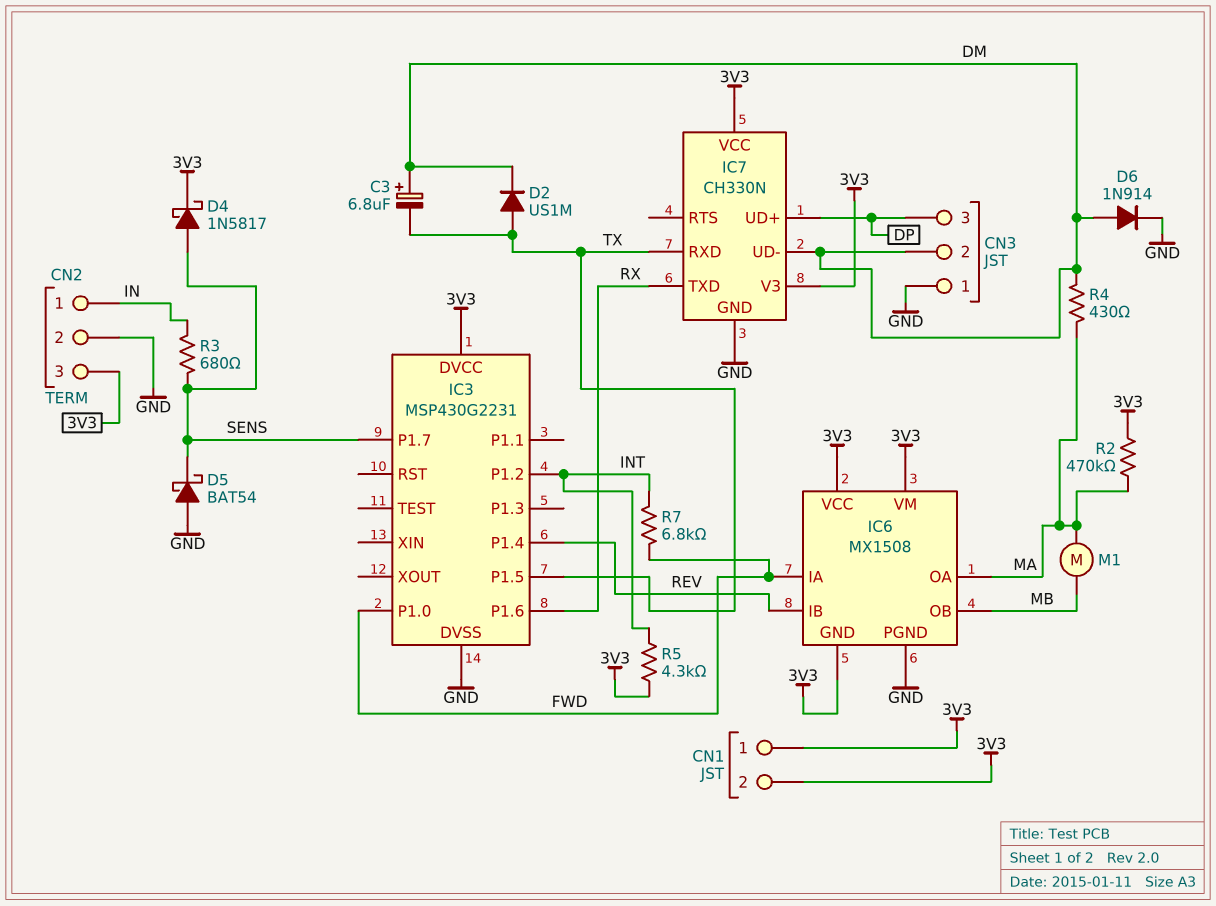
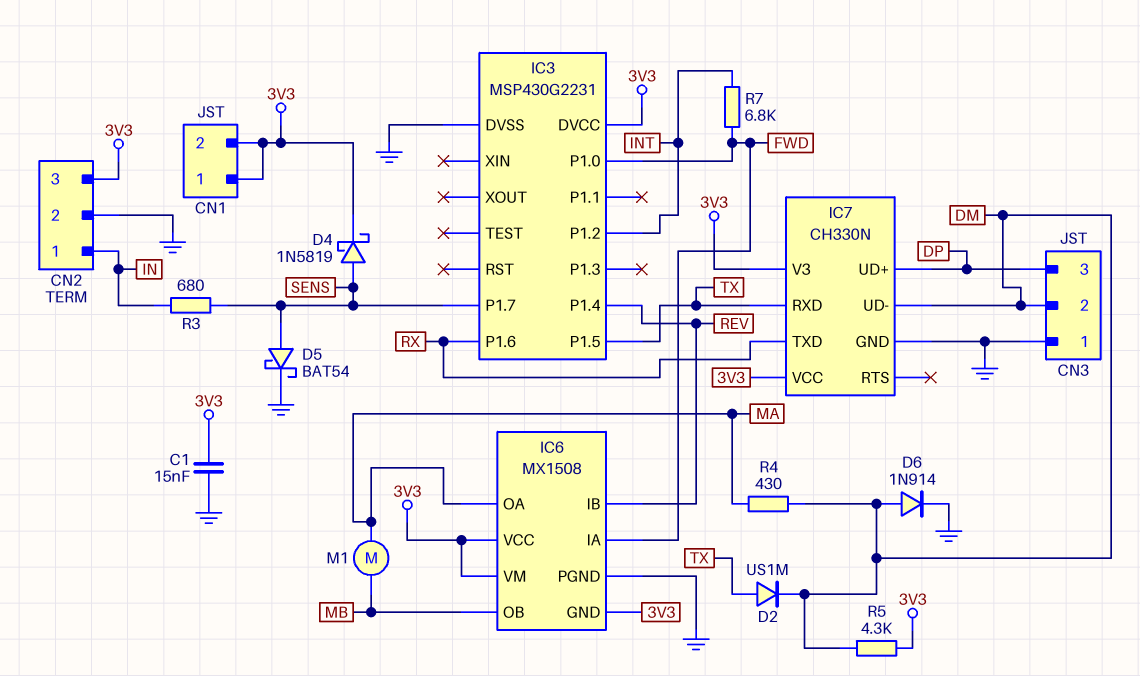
C1: none -> 15nF (3V3, GND)
C3: 6.8uF (plus DM, minus TX) -> none
D4: schottky 1N5817 (A SENS, K 3V3) -> schottky 1N5819 (A SENS, K 3V3)
D5: schottky BAT54 (A GND, K SENS) -> schottky BAT54 (A SENS, K GND)
R2: 470k (3V3, MA) -> none
R5: 4.3k (3V3, INT) -> 4.3k (3V3, DM)

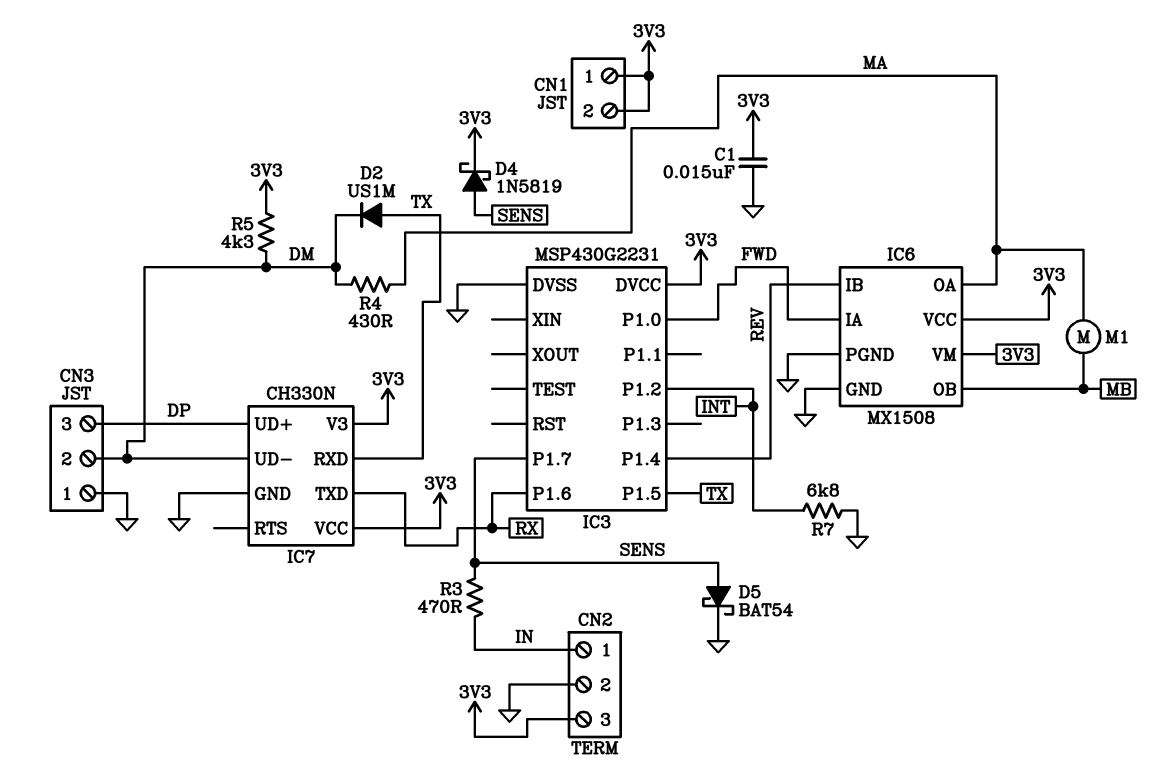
D6: diode 1N914 (A DM, K GND) -> none
IC6 pin GND: 3V3 -> GND
R3: 680 (IN, SENS) -> 470 (IN, SENS)
R7: 6.8k (FWD, INT) -> 6.8k (GND, INT)

